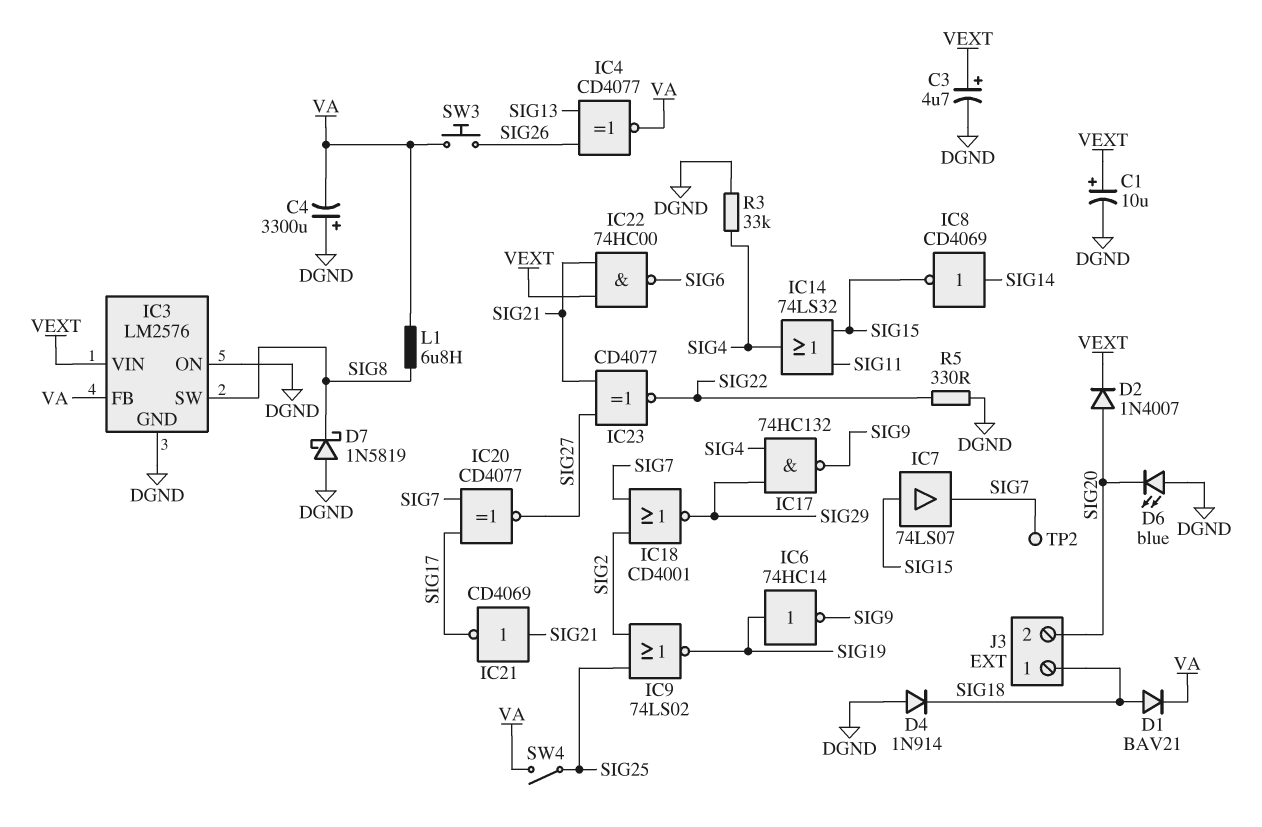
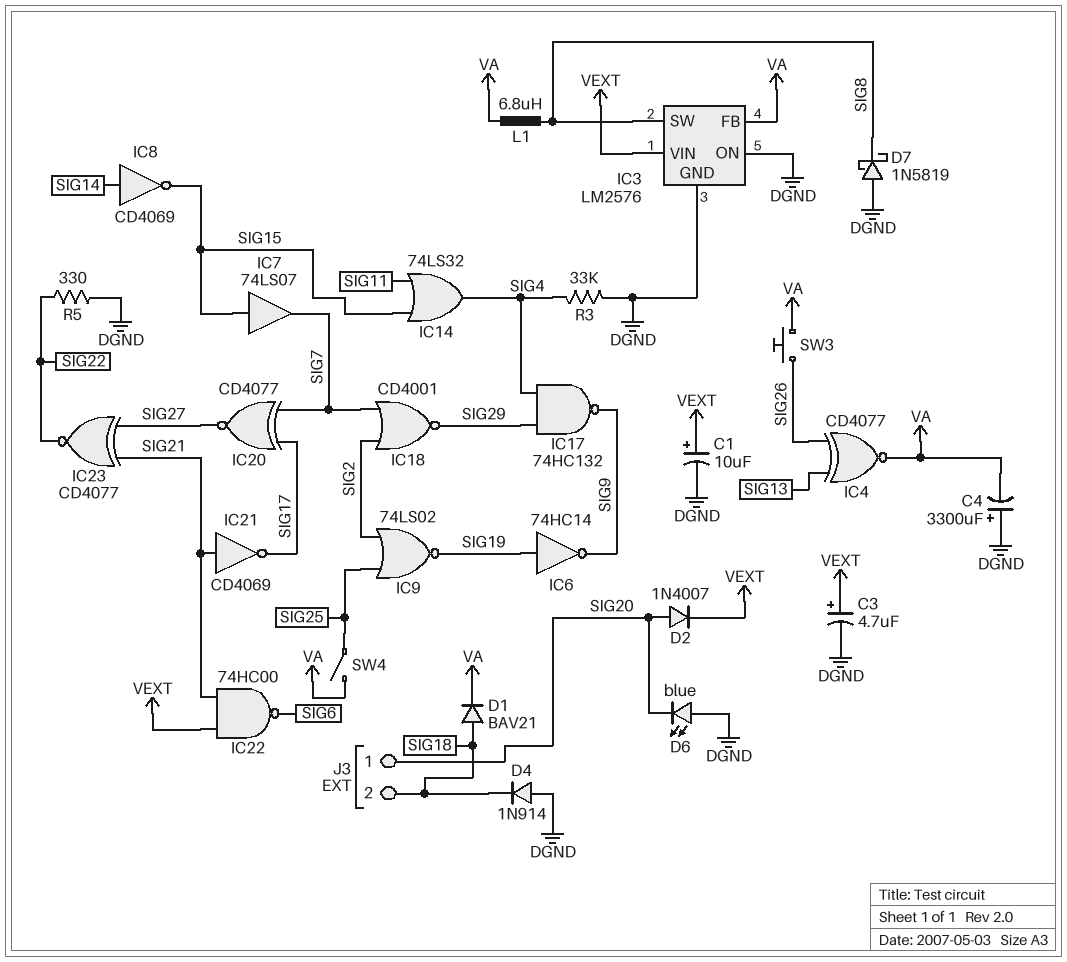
J3 pin 1: SIG18 -> SIG20
J3 pin 2: SIG20 -> SIG18
TP2: test point (SIG7) -> none

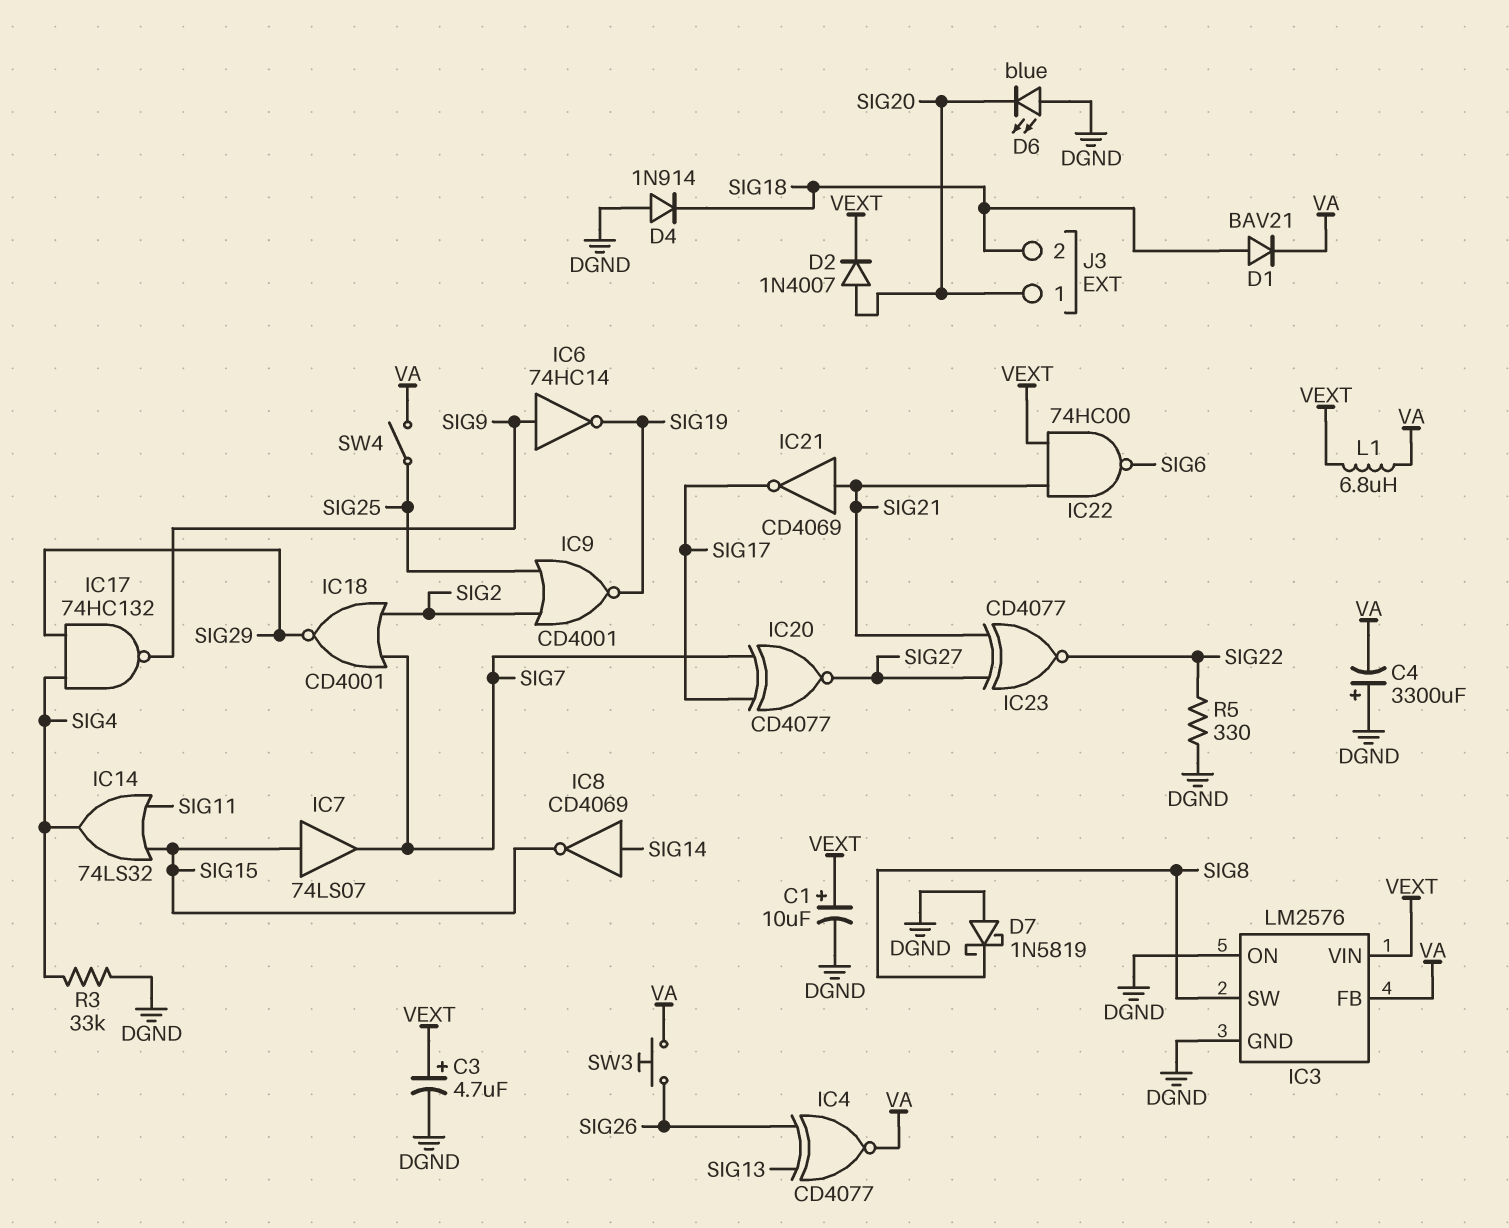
IC6: NOT 74HC14 (in SIG19, out SIG9) -> NOT 74HC14 (in SIG9, out SIG19)
IC9: NOR 74LS02 (in SIG2, in SIG25, out SIG19) -> NOR CD4001 (in SIG2, in SIG25, out SIG19)
L1: 6.8uH (SIG8, VA) -> 6.8uH (VA, VEXT)

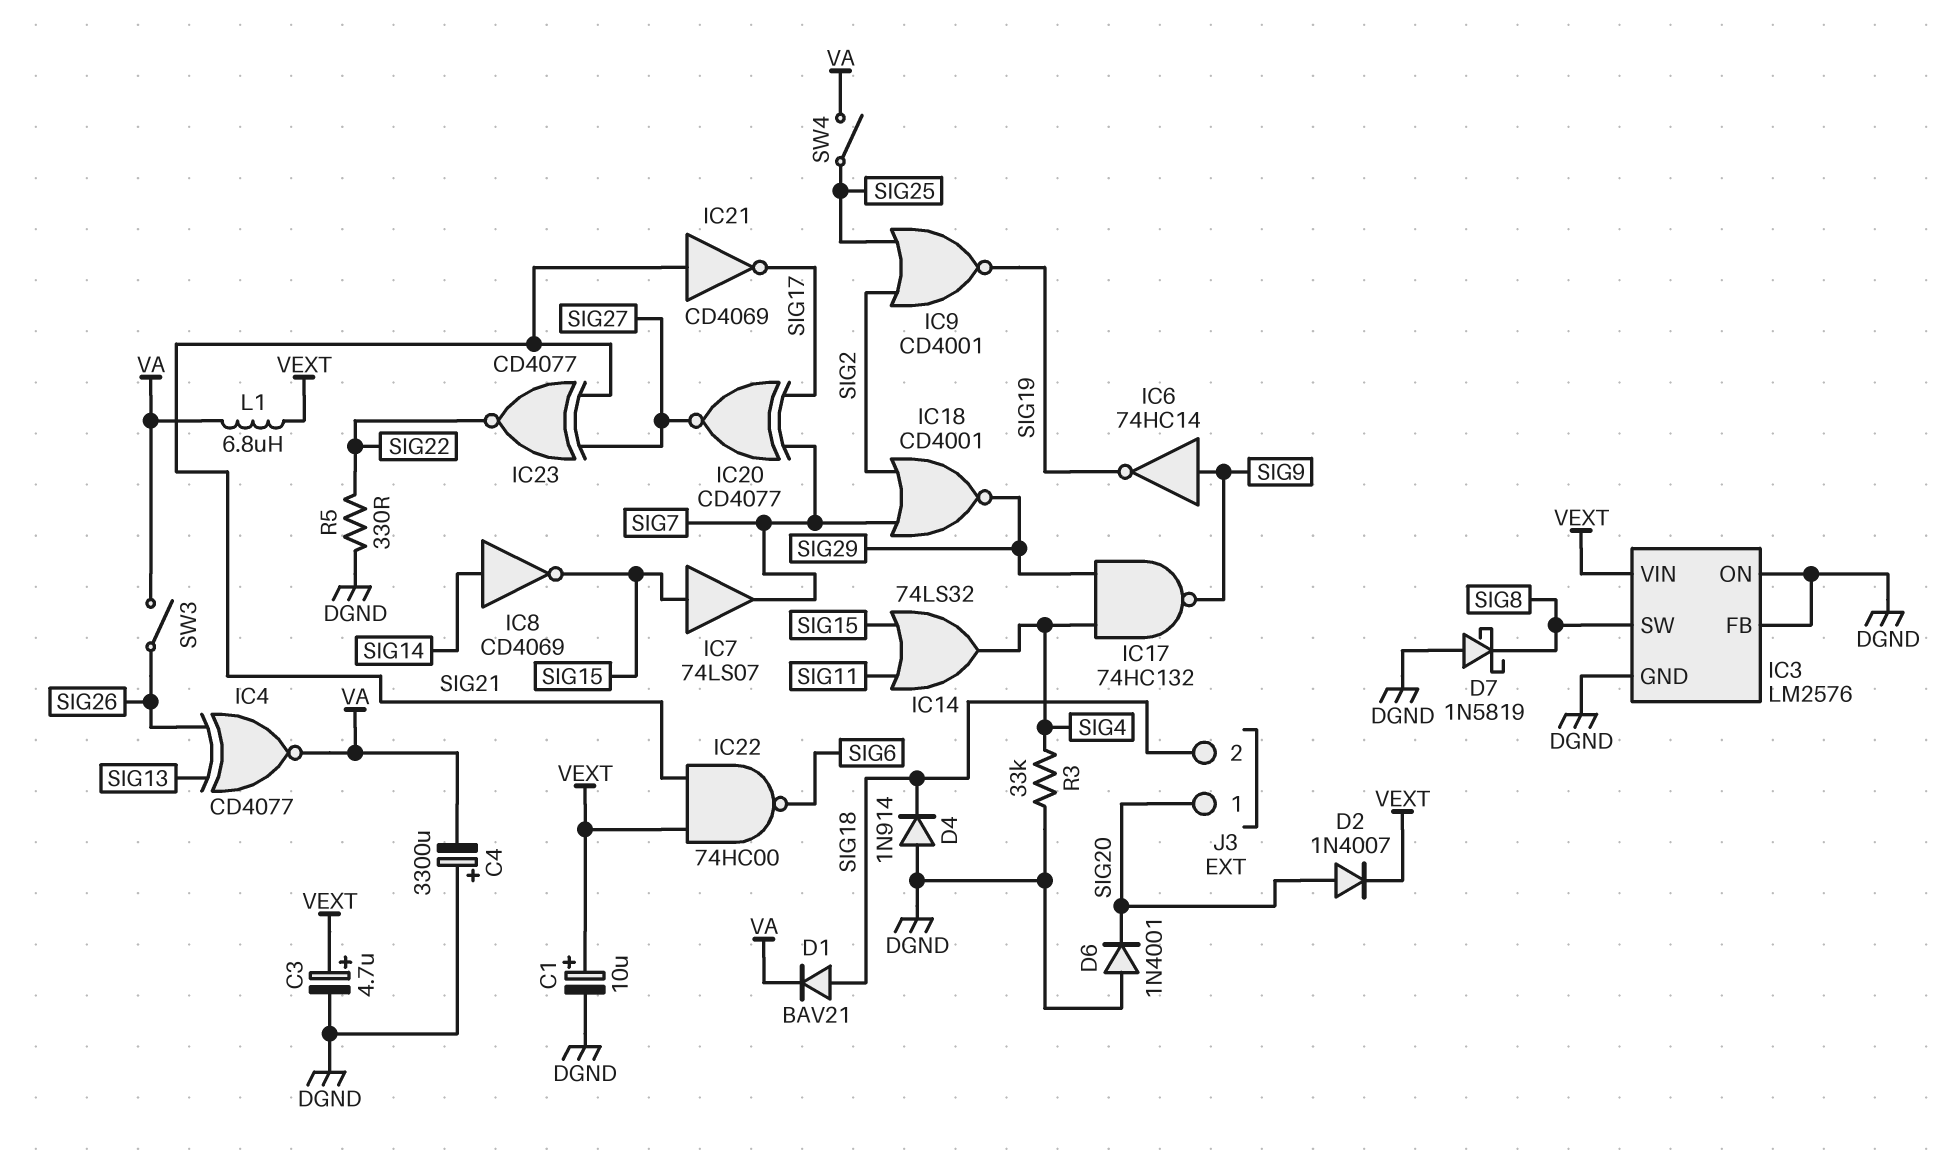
D6: LED blue (A DGND, K SIG20) -> diode 1N4001 (A DGND, K SIG20)
IC3 pin FB: VA -> DGND
SW3: button (SIG26, VA) -> switch (SIG26, VA)

